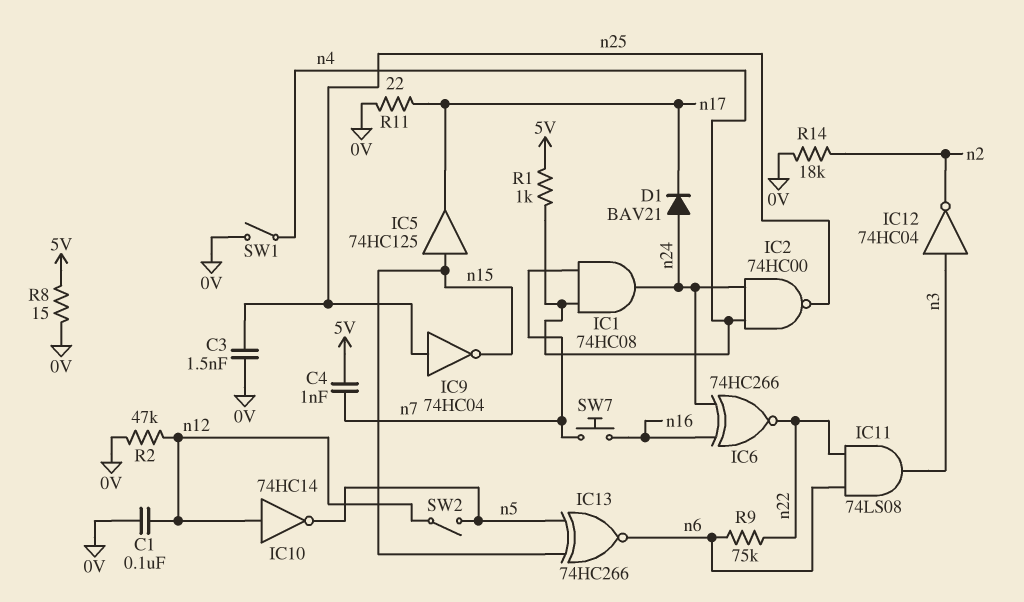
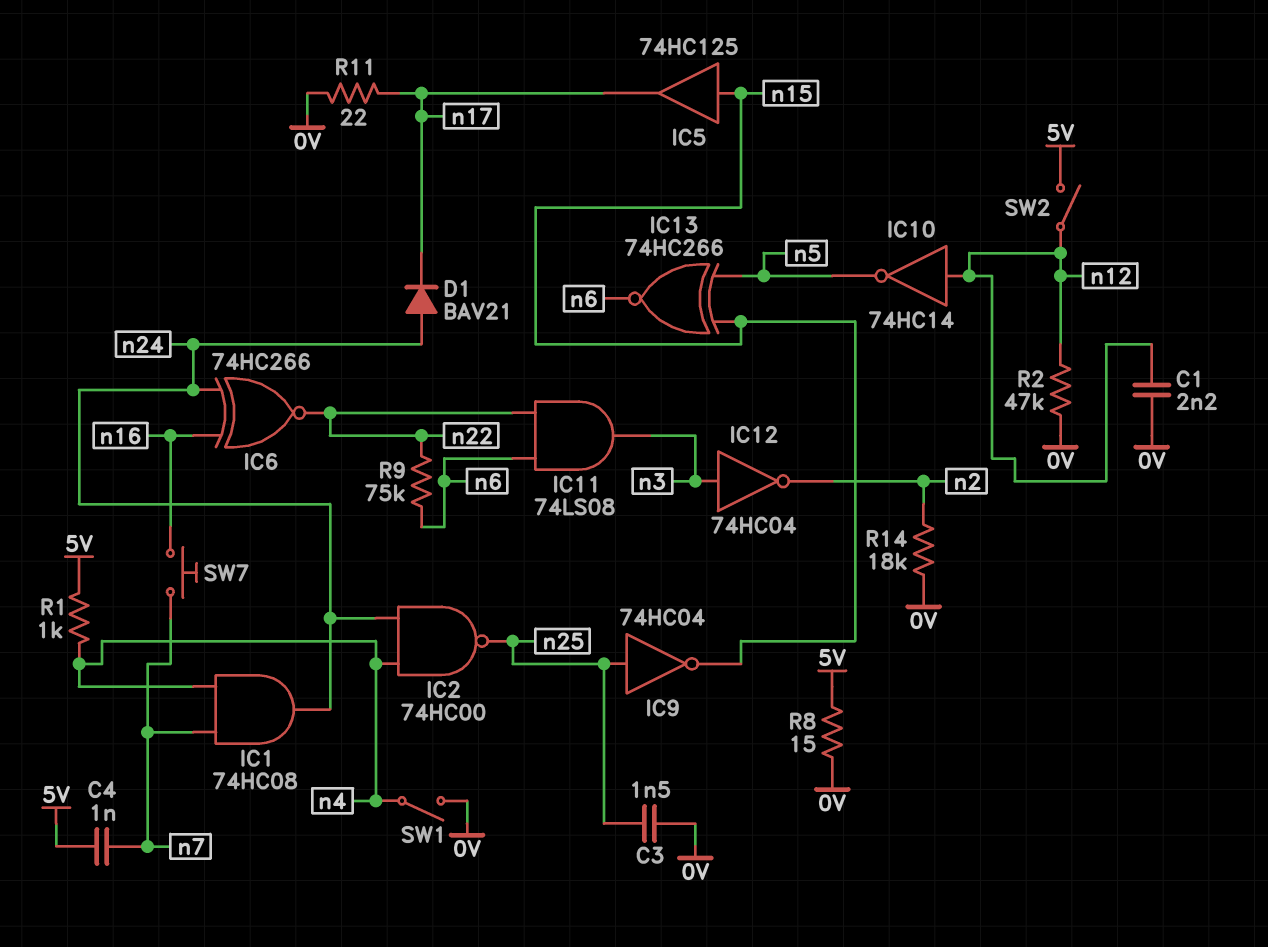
C1: 100nF (0V, n12) -> 2.2nF (0V, n12)
SW2: switch (n5, n12) -> switch (5V, n12)

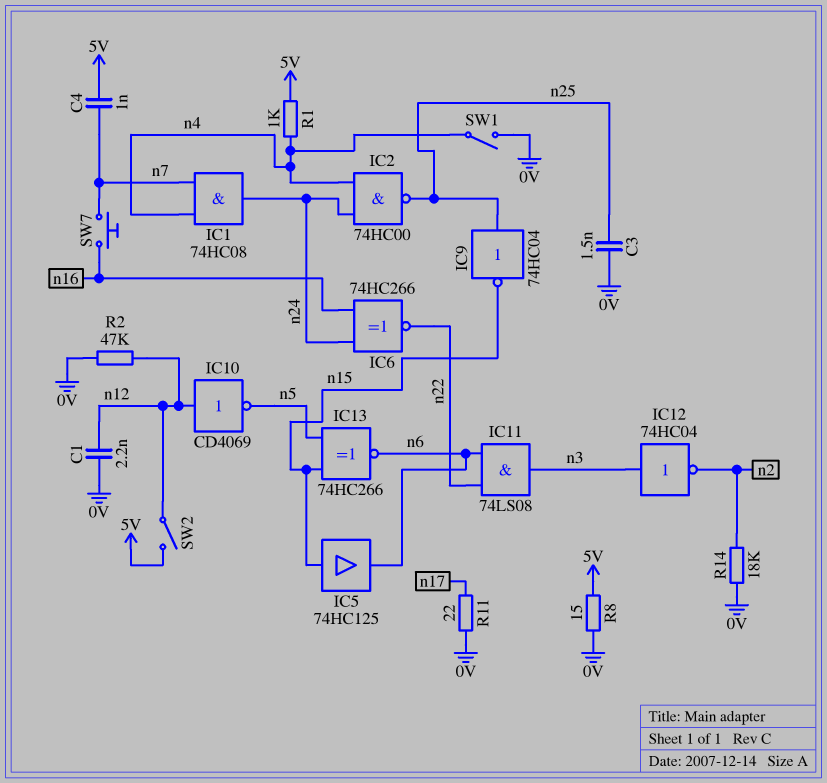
D1: diode BAV21 (A n24, K n17) -> none
IC5: buffer 74HC125 (in n15, out n17) -> buffer 74HC125 (in n15, out n6)
IC10: NOT 74HC14 (in n12, out n5) -> NOT CD4069 (in n12, out n5)
R9: 75k (n6, n22) -> none

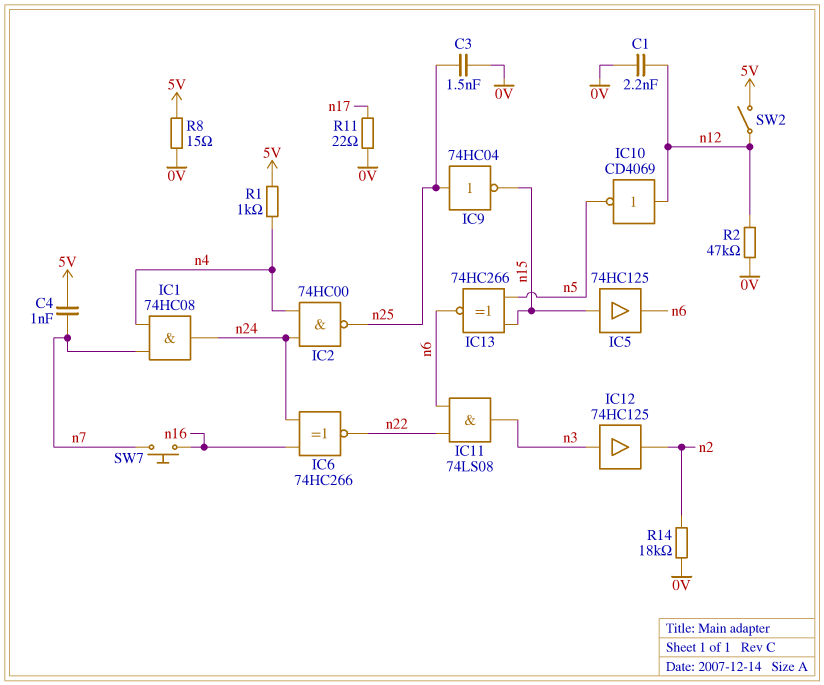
IC12: NOT 74HC04 (in n3, out n2) -> buffer 74HC125 (in n3, out n2)
SW1: switch (0V, n4) -> none

